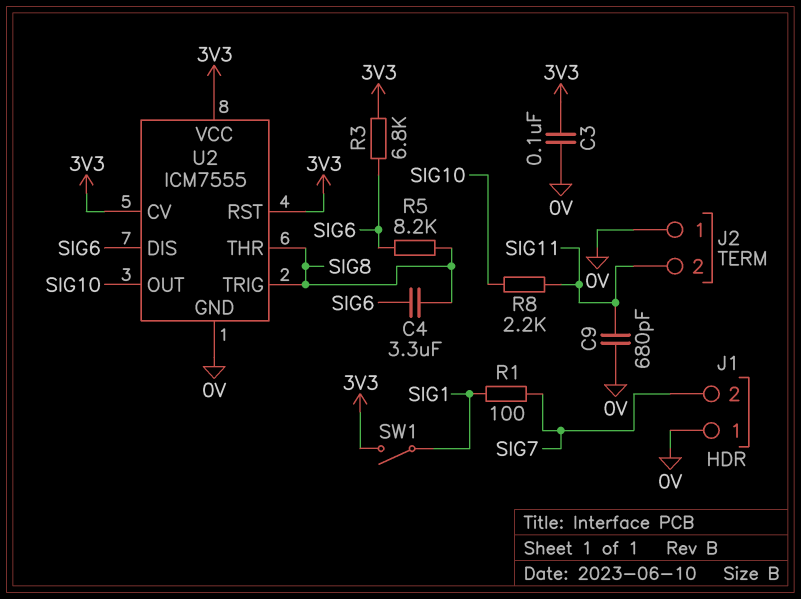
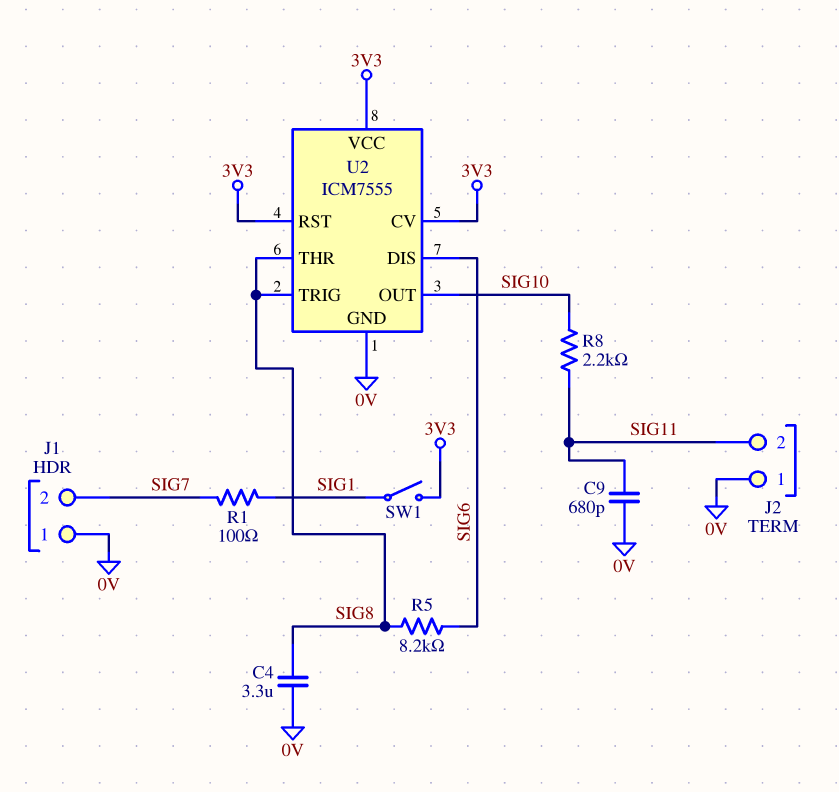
C3: 100nF (0V, 3V3) -> none
C4: 3.3uF (SIG6, SIG8) -> 3.3uF (0V, SIG8)
R3: 6.8k (3V3, SIG6) -> none

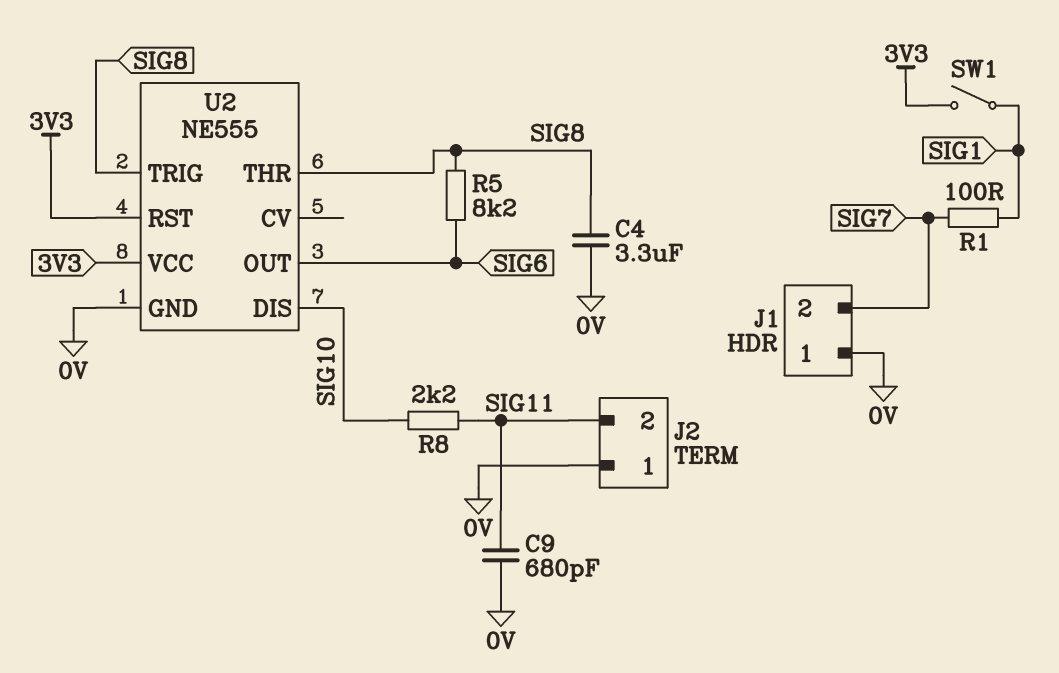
U2: ICM7555 -> NE555
U2 pin CV: 3V3 -> none
U2 pin DIS: SIG6 -> SIG10
U2 pin OUT: SIG10 -> SIG6

